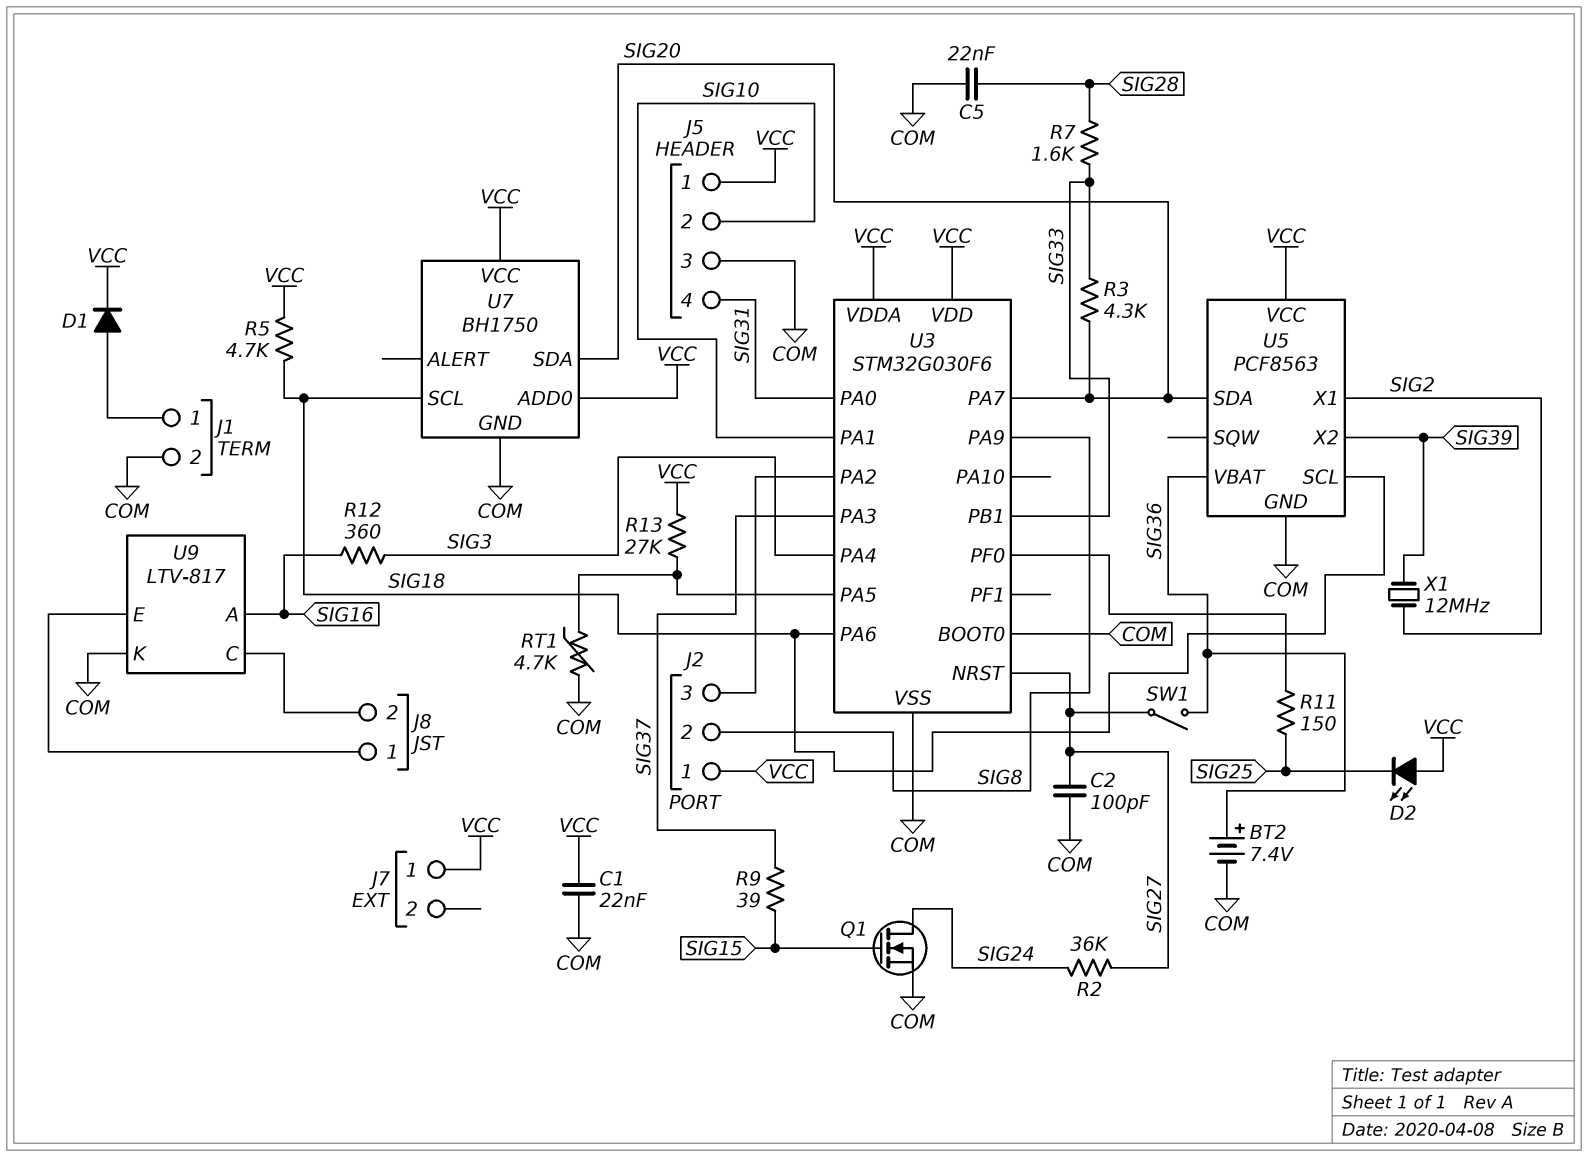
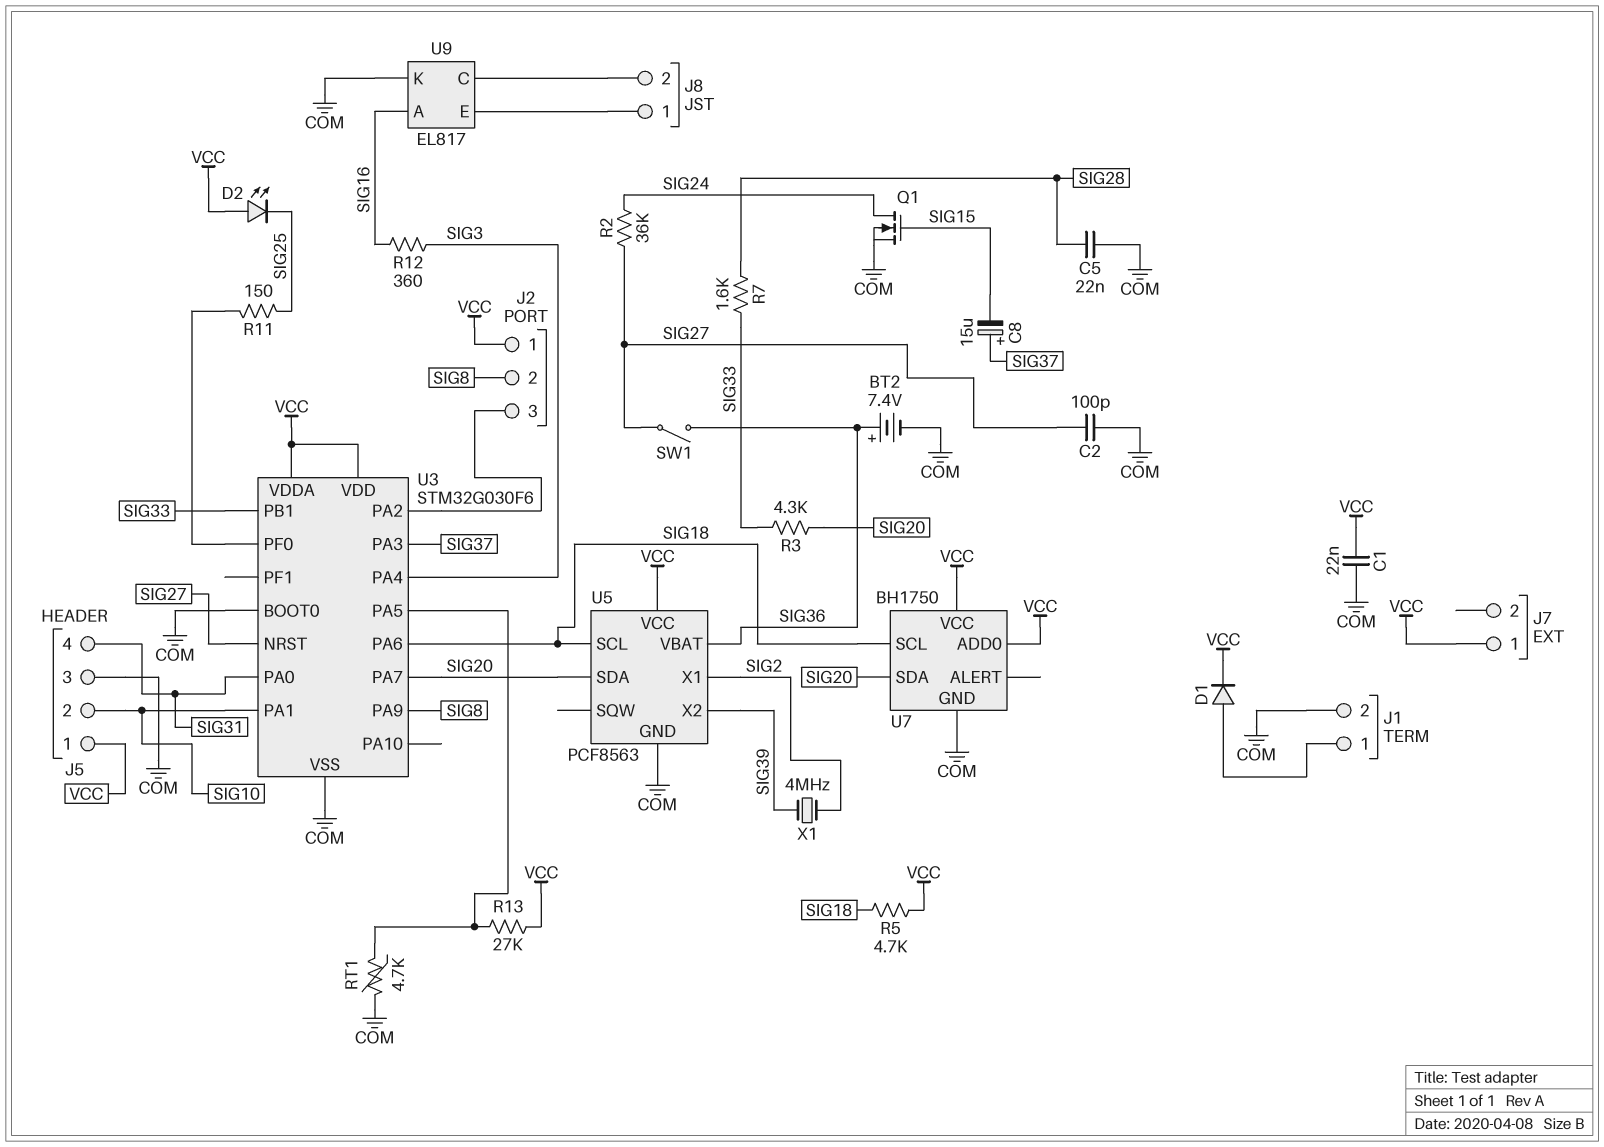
C8: none -> 15uF (plus SIG37, minus SIG15)
R9: 39 (SIG15, SIG37) -> none
U9: LTV-817 -> EL817
X1: 12MHz (SIG2, SIG39) -> 4MHz (SIG2, SIG39)

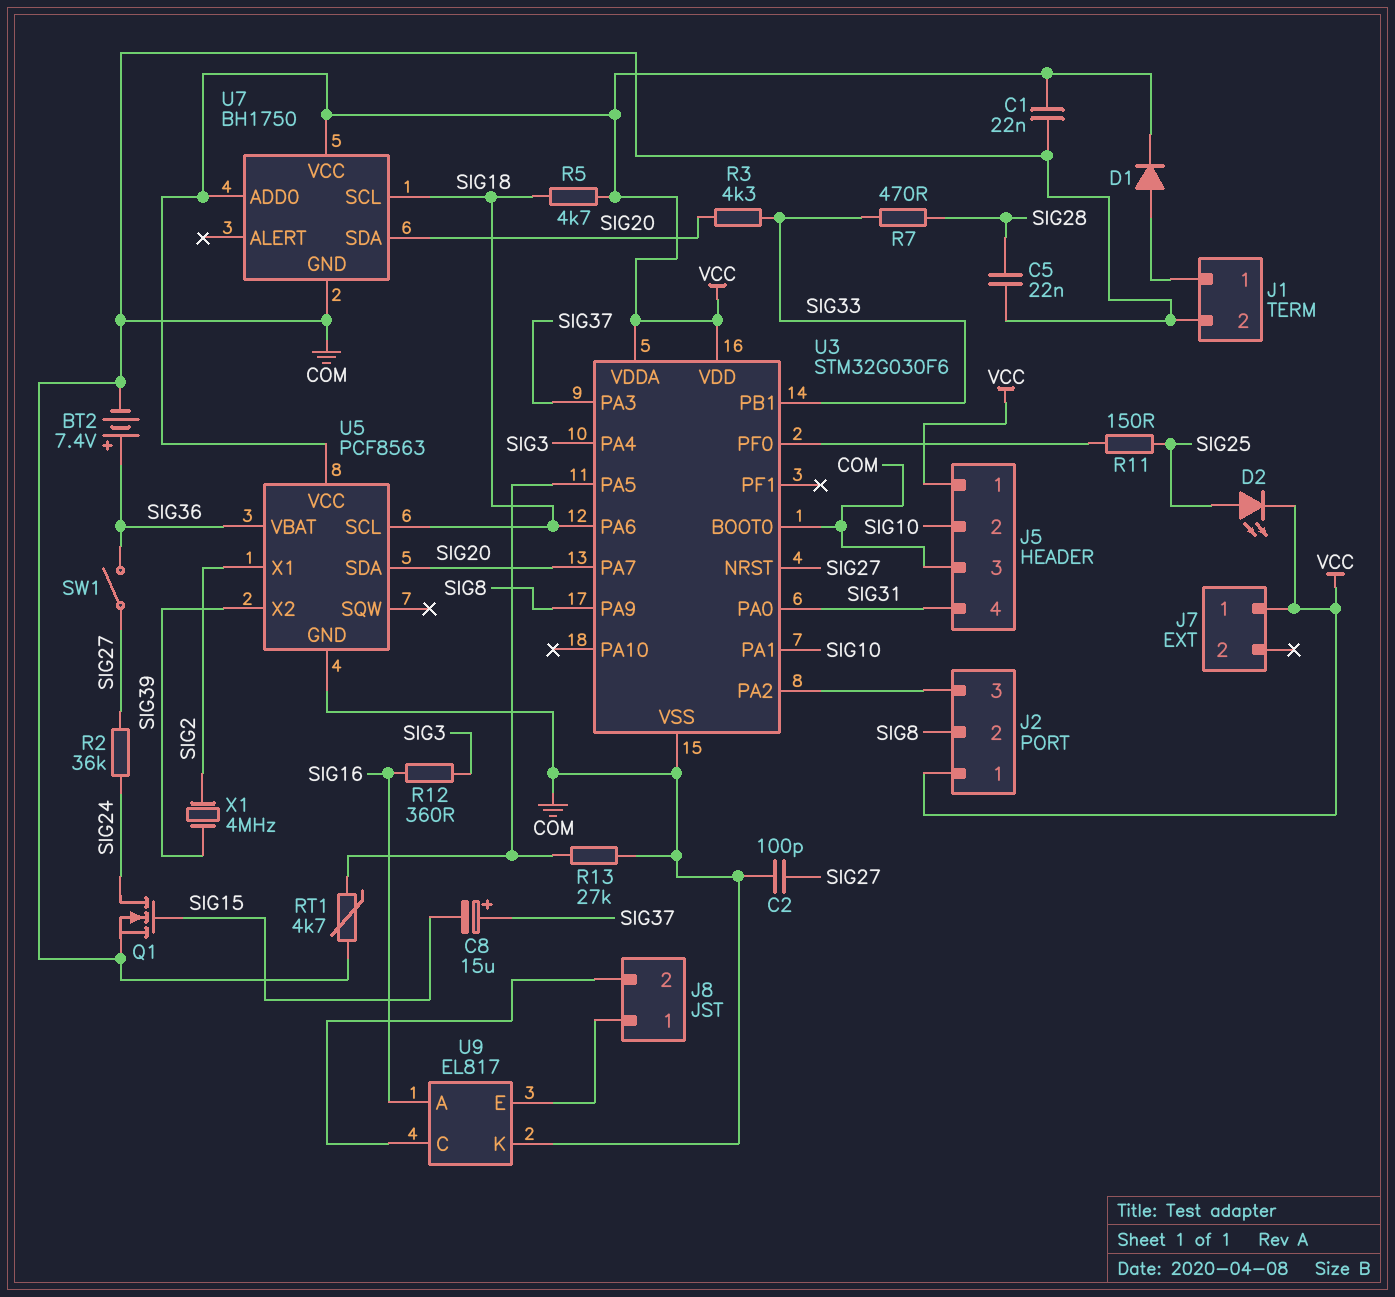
D2: LED (A VCC, K SIG25) -> LED (A SIG25, K VCC)
R7: 1.6k (SIG28, SIG33) -> 470 (SIG28, SIG33)
R13: 27k (U3/PA5, VCC) -> 27k (COM, U3/PA5)

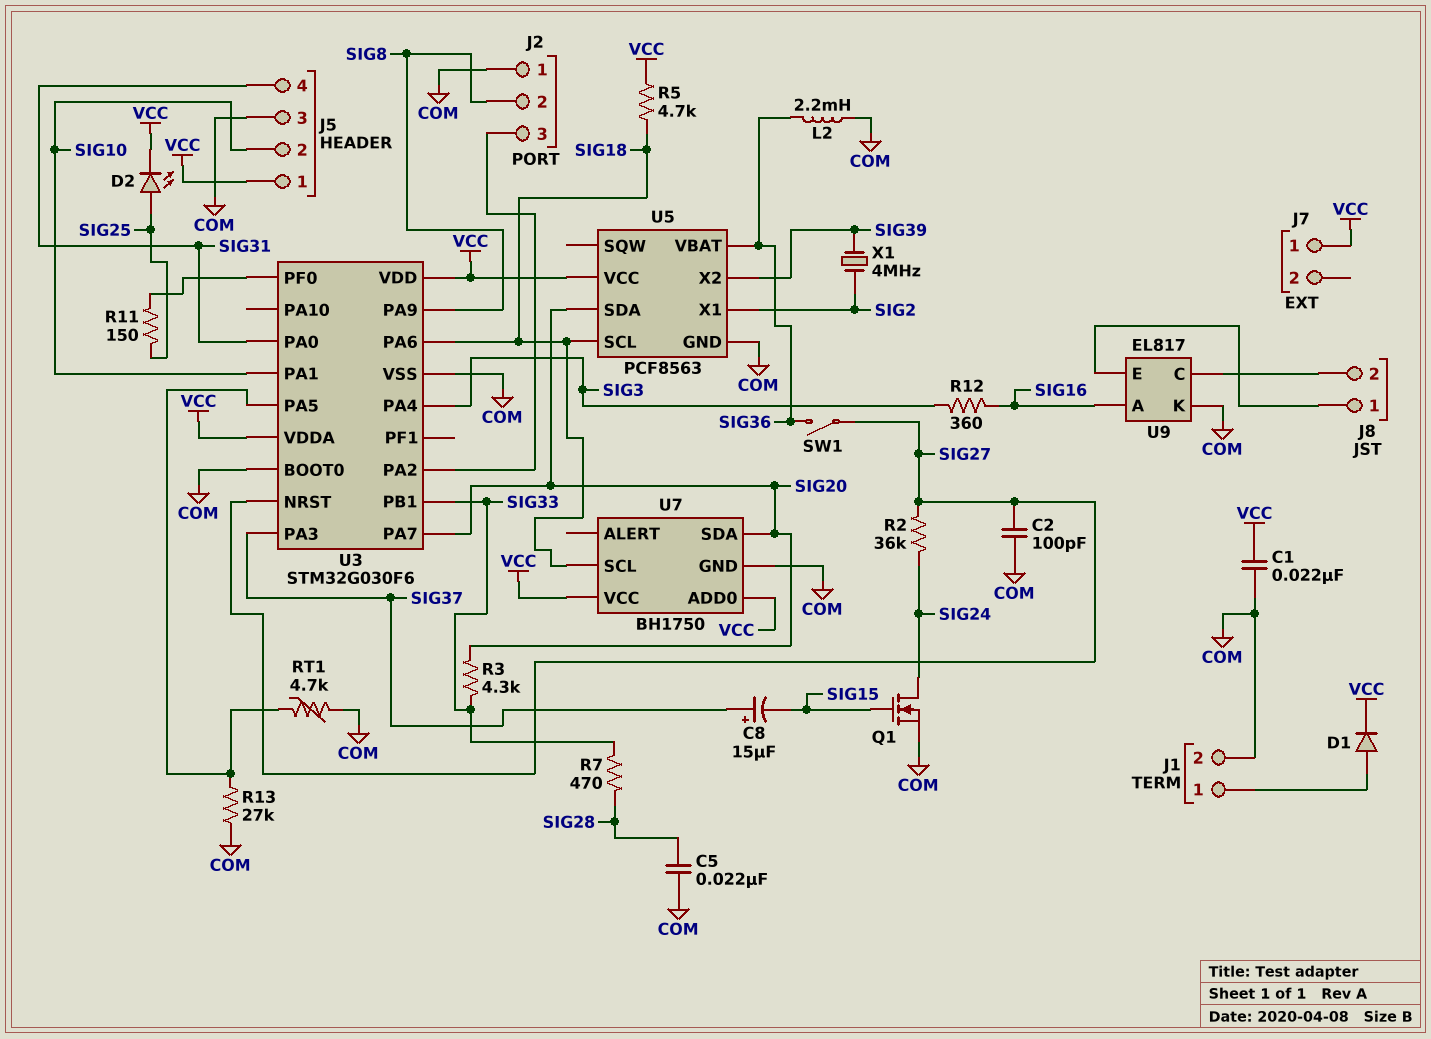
BT2: 7.4V (plus SIG36, minus COM) -> none
J2 pin 1: VCC -> COM
L2: none -> 2.2mH (COM, SIG36)

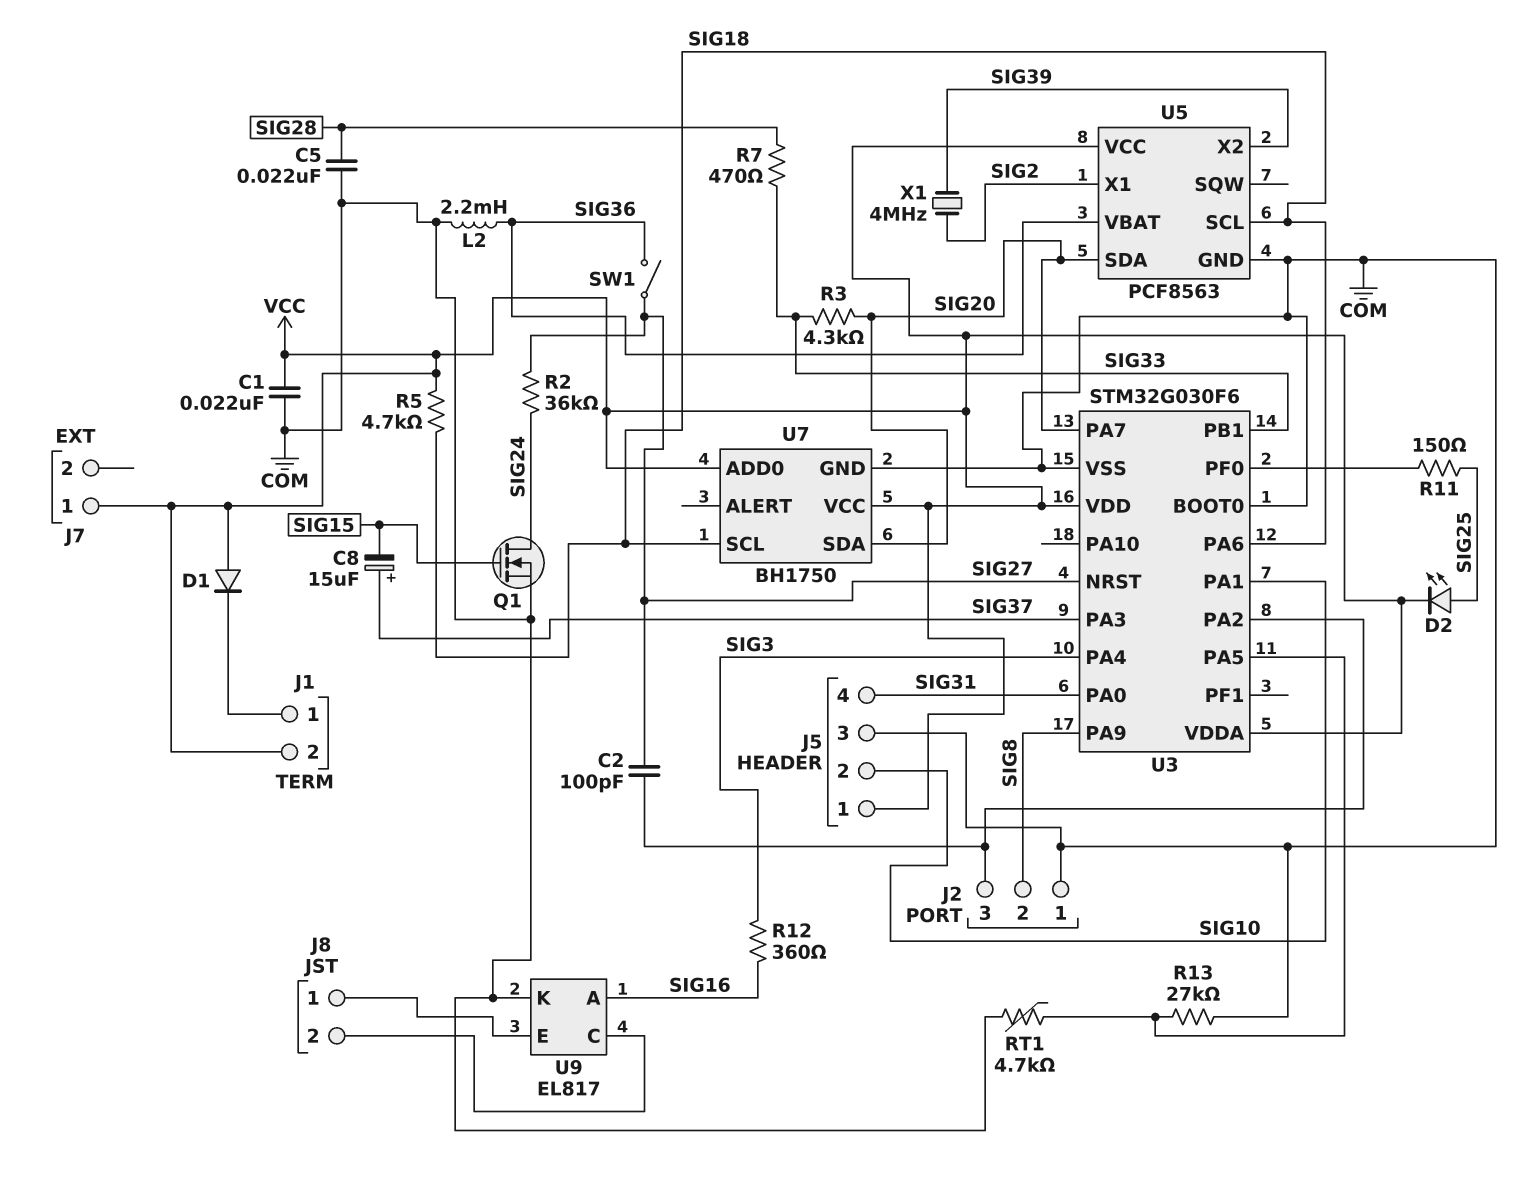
C2: 100pF (COM, SIG27) -> 100pF (J2/3, SIG27)
D1: diode (A J1/1, K VCC) -> diode (A VCC, K J1/1)
J1 pin 2: COM -> VCC

